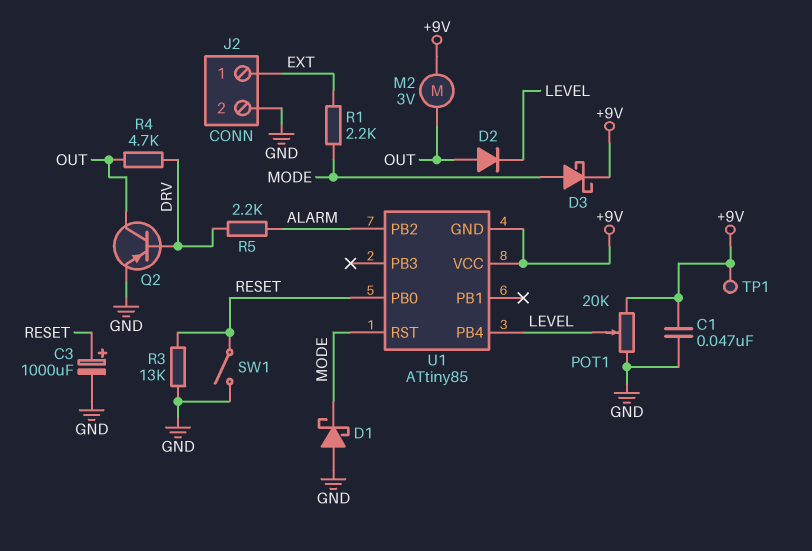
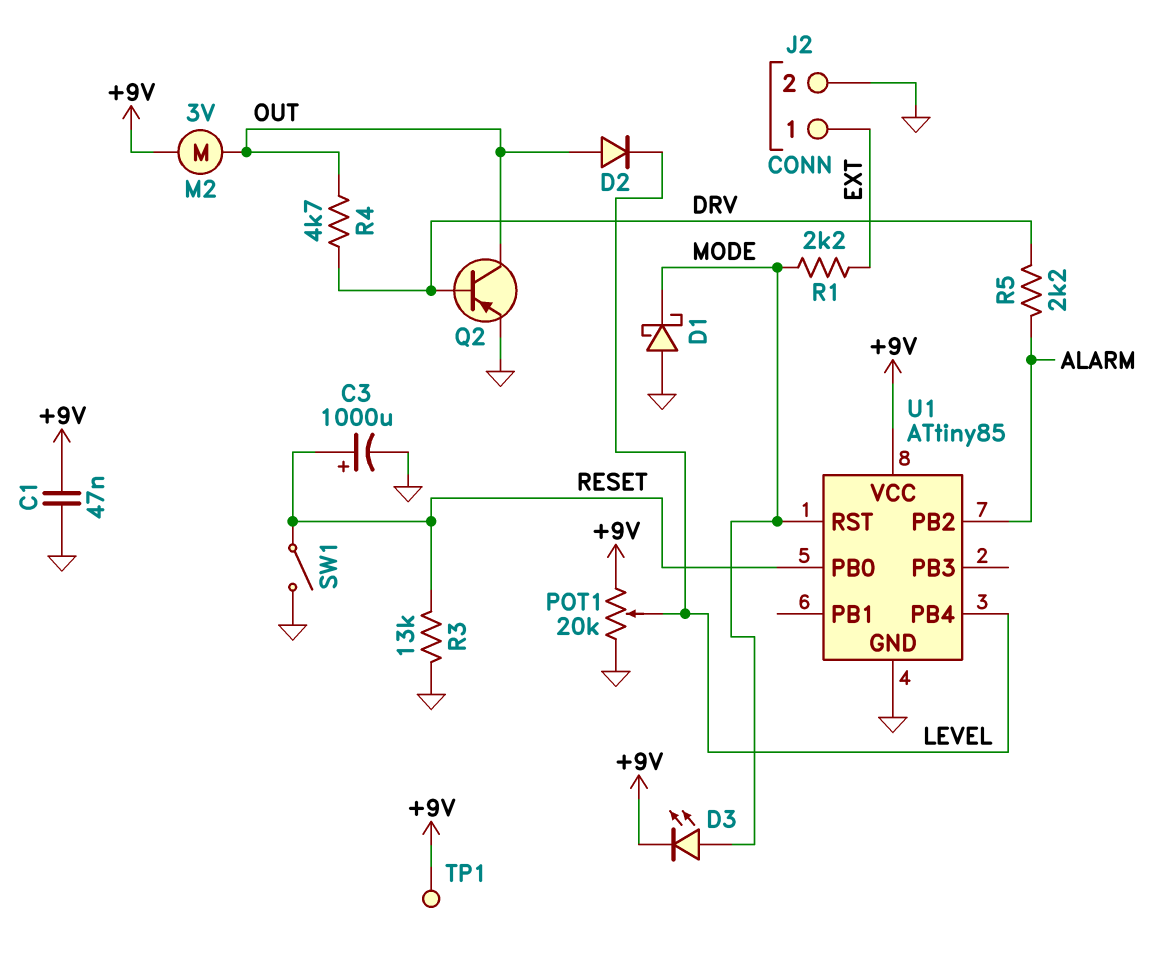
D3: schottky (A MODE, K +9V) -> LED (A MODE, K +9V)
U1 pin GND: +9V -> GND

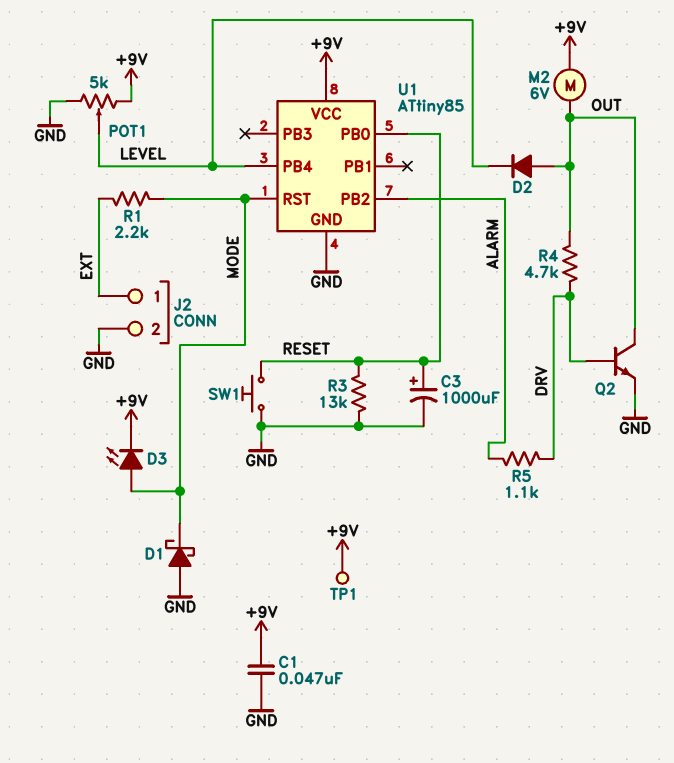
M2: motor 3V (+9V, OUT) -> motor 6V (+9V, OUT)
POT1: 20k (+9V, GND, wiper LEVEL) -> 5k (+9V, GND, wiper LEVEL)
Q2: PNP (B DRV, C OUT, E GND) -> NPN (B DRV, C OUT, E GND)
R5: 2.2k (ALARM, DRV) -> 1.1k (ALARM, DRV)
SW1: switch (GND, RESET) -> button (GND, RESET)

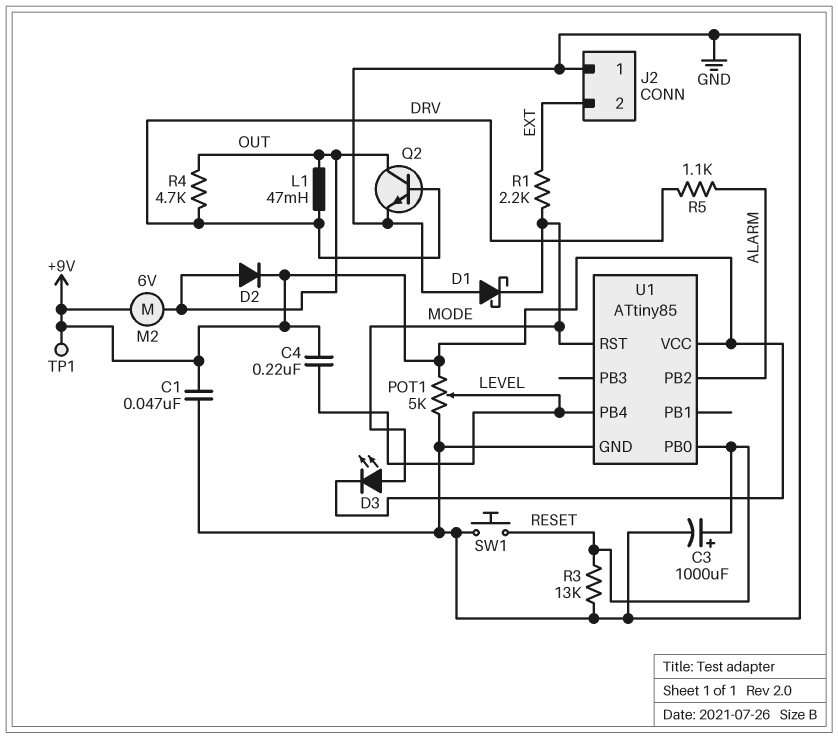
C4: none -> 220nF (+9V, LEVEL)
D2: diode (A OUT, K LEVEL) -> diode (A OUT, K +9V)
J2 pin 1: EXT -> GND
J2 pin 2: GND -> EXT
L1: none -> 47mH (DRV, OUT)

